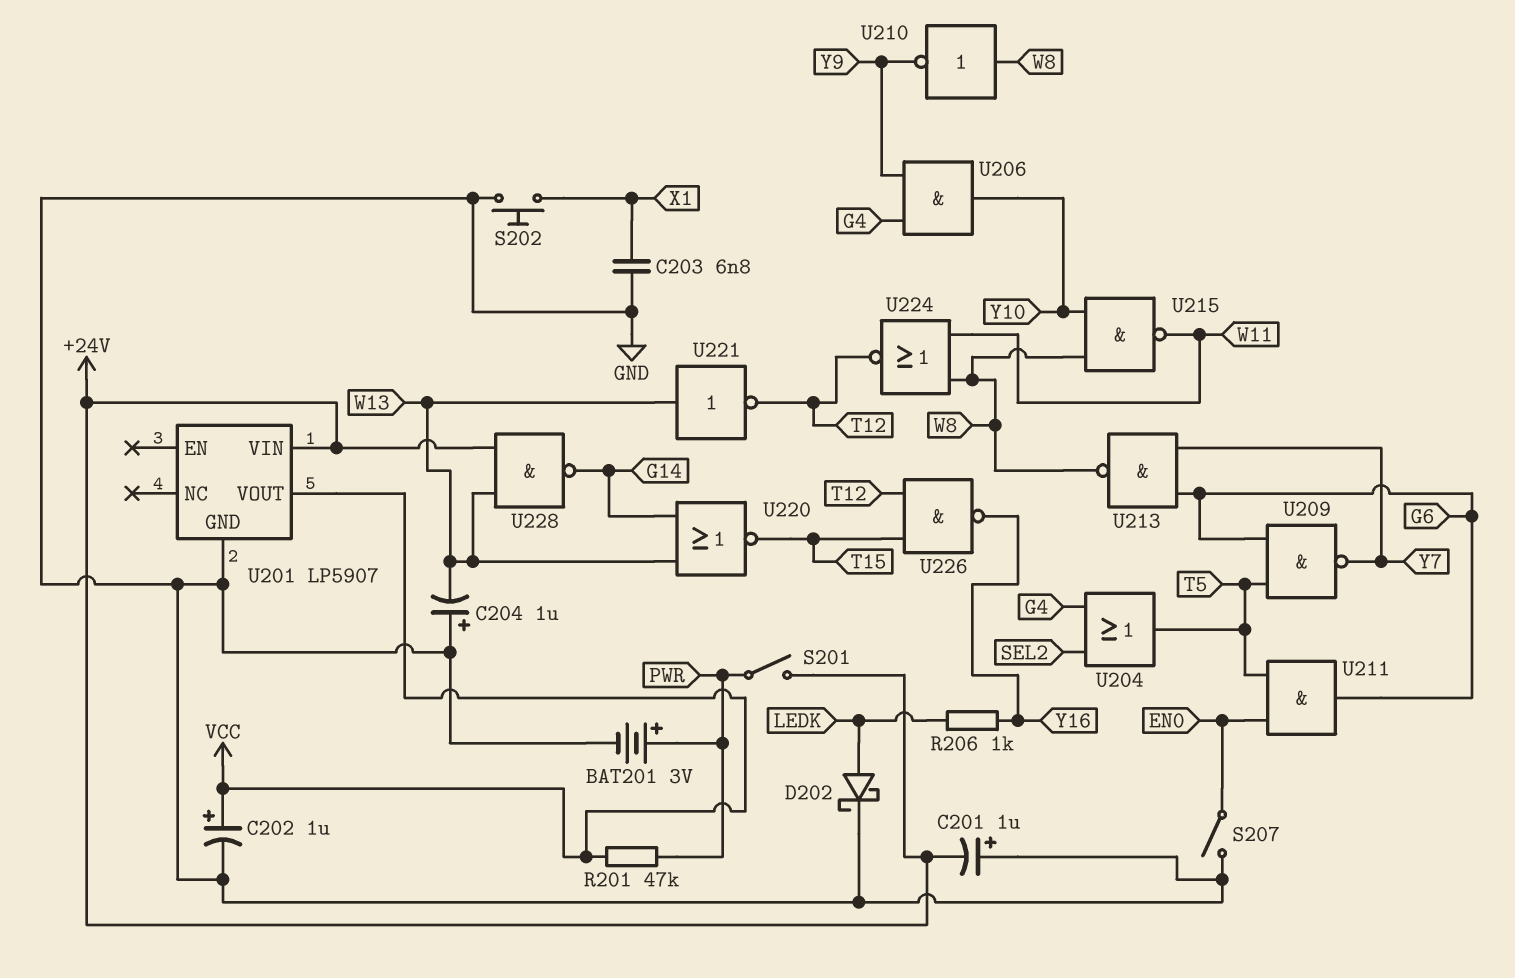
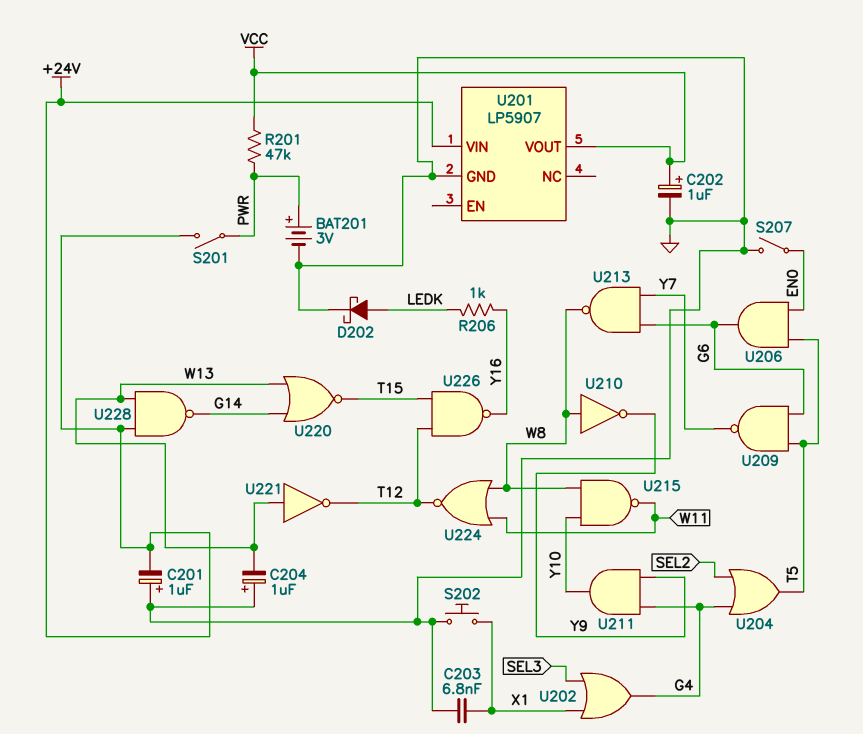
U202: none -> OR (in SEL3, in X1, out G4)
U206: AND (in G4, in Y9, out Y10) -> AND (in EN0, in T5, out G6)
U211: AND (in EN0, in T5, out G6) -> AND (in G4, in Y9, out Y10)

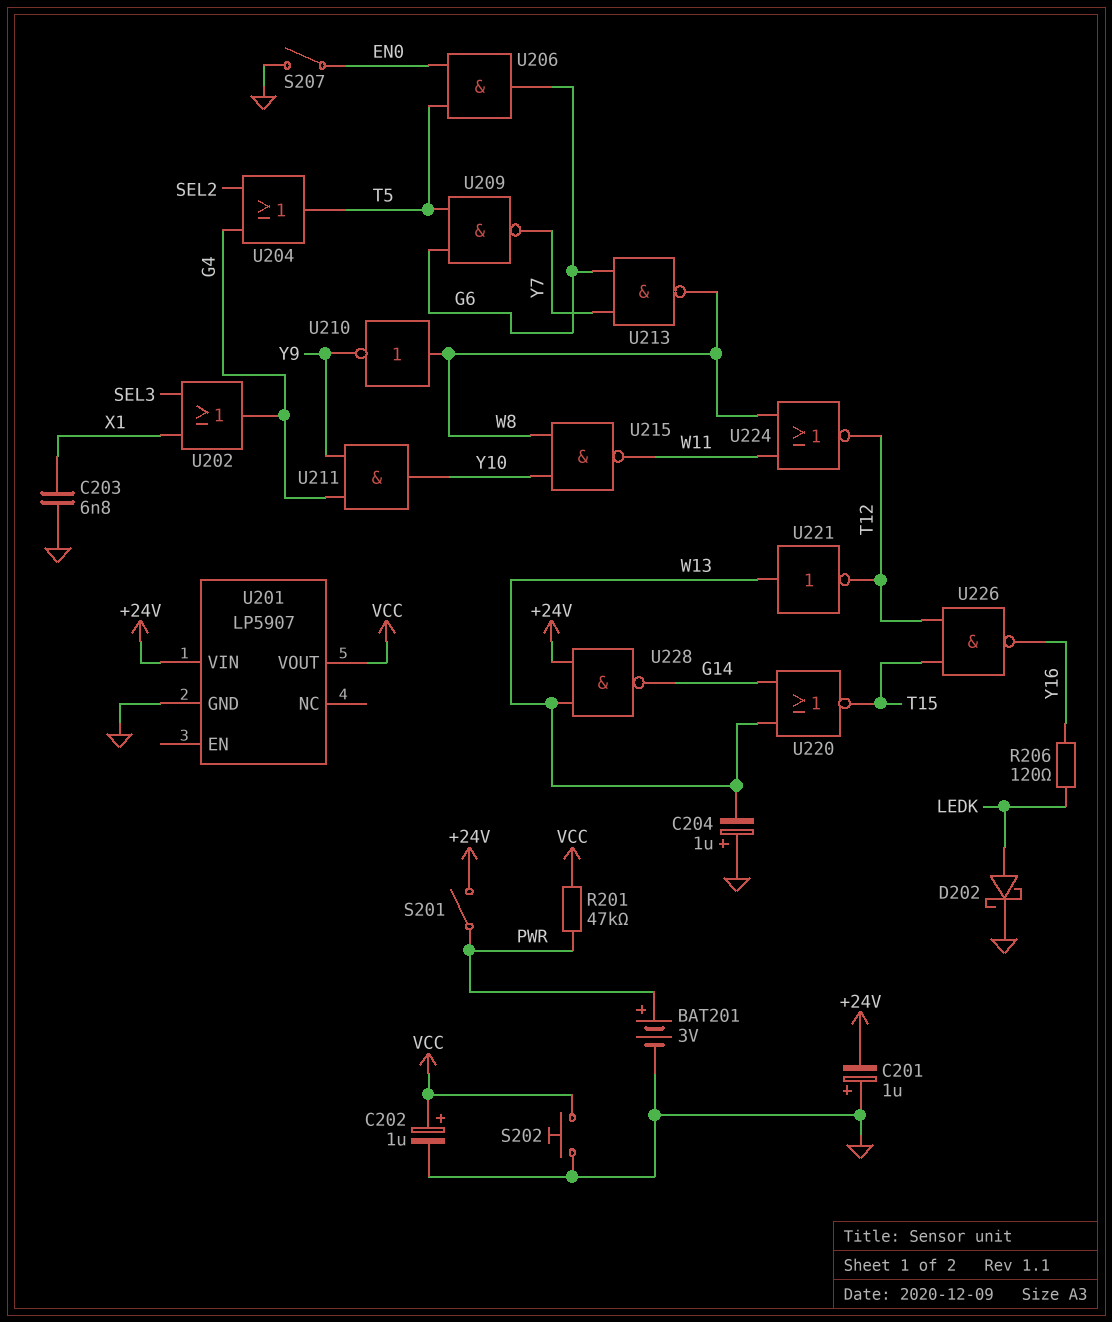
R206: 1k (LEDK, Y16) -> 120 (LEDK, Y16)
S202: button (GND, X1) -> button (GND, VCC)

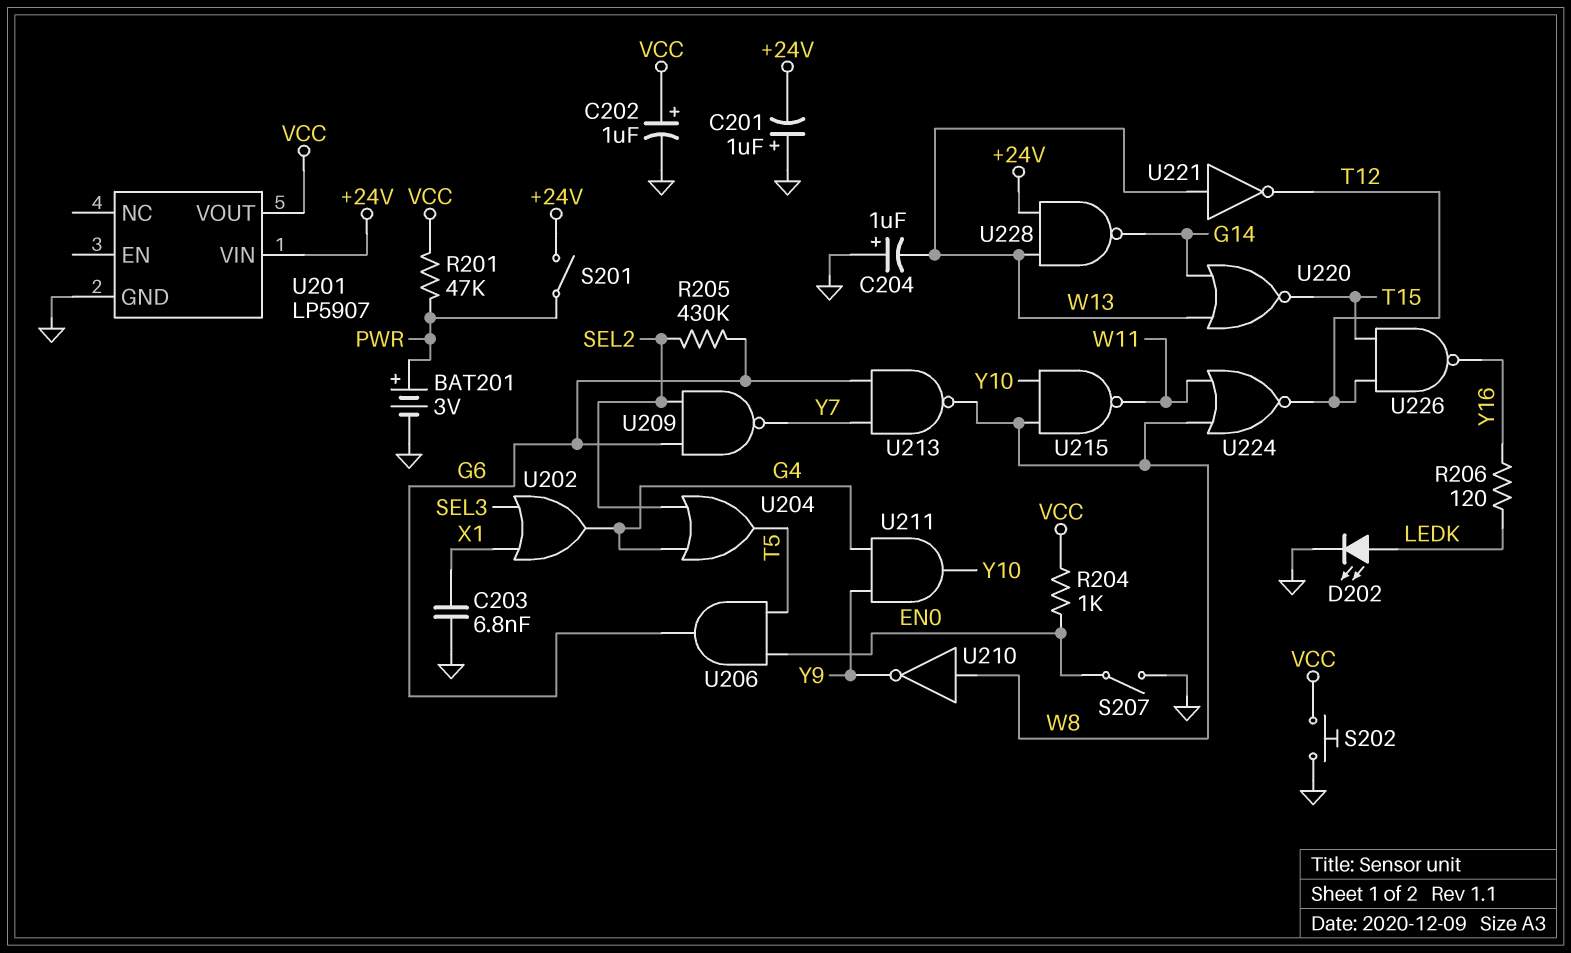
D202: schottky (A LEDK, K GND) -> LED (A LEDK, K GND)
R204: none -> 1k (EN0, VCC)
R205: none -> 430k (G6, SEL2)
U209: NAND (in G6, in T5, out Y7) -> NAND (in G6, in SEL2, out Y7)

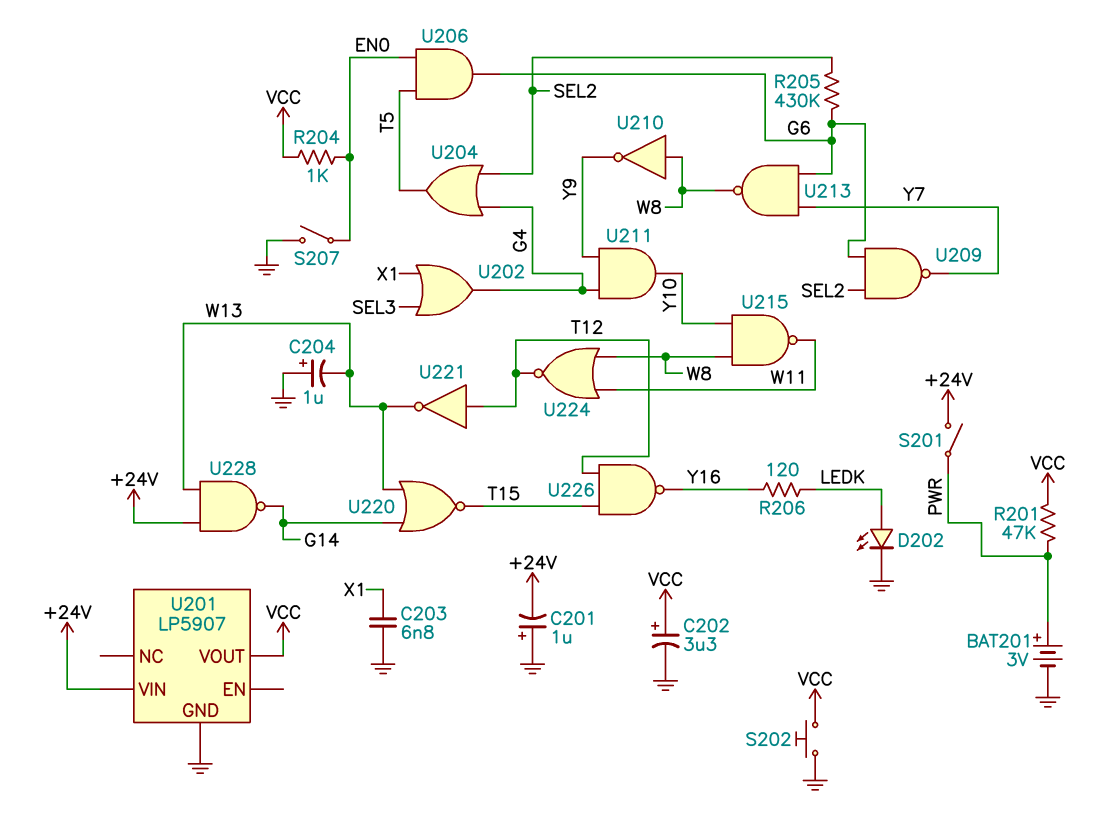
C202: 1uF (plus VCC, minus GND) -> 3.3uF (plus VCC, minus GND)
U221: NOT (in W13, out T12) -> NOT (in T12, out W13)

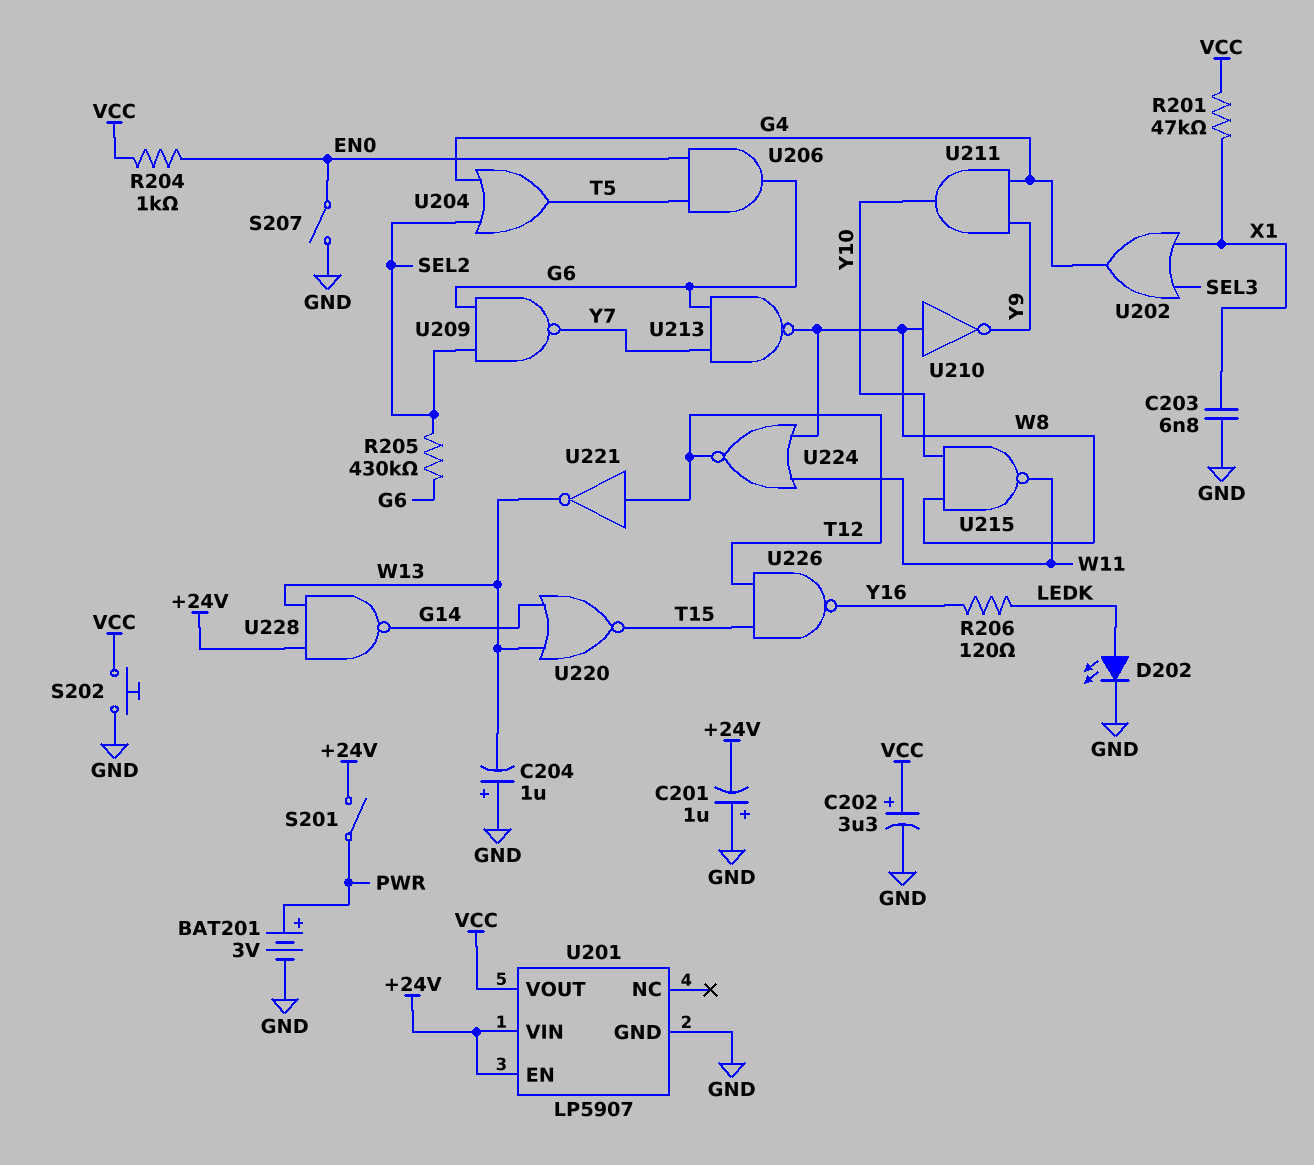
R201: 47k (PWR, VCC) -> 47k (VCC, X1)
U201 pin EN: none -> +24V

